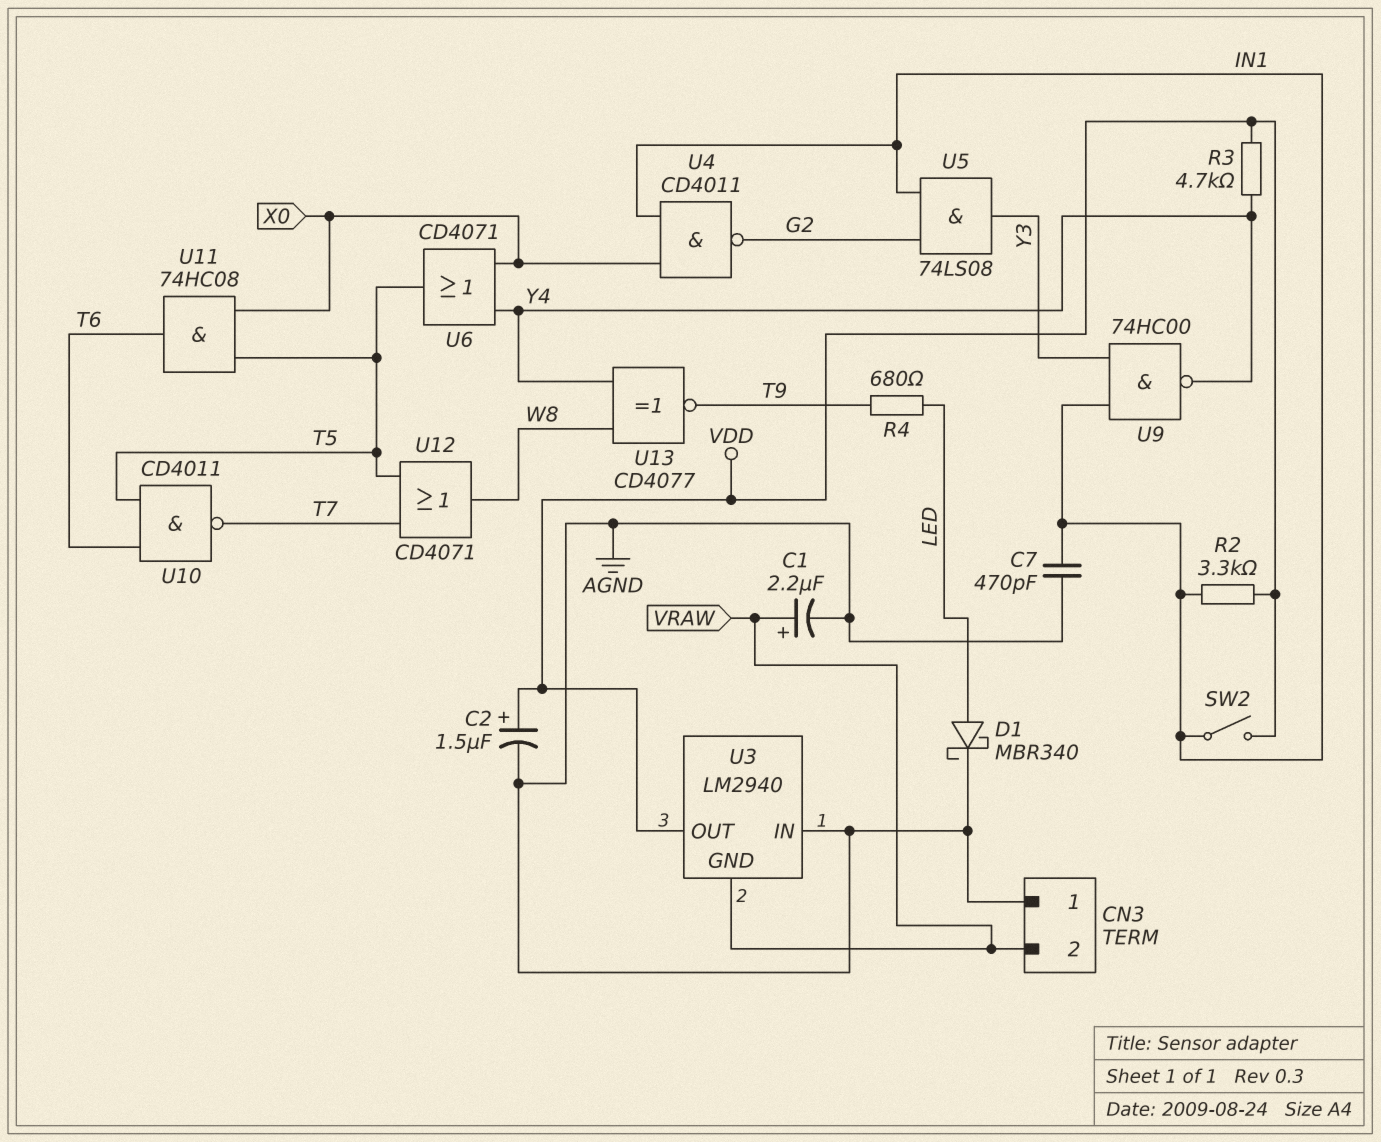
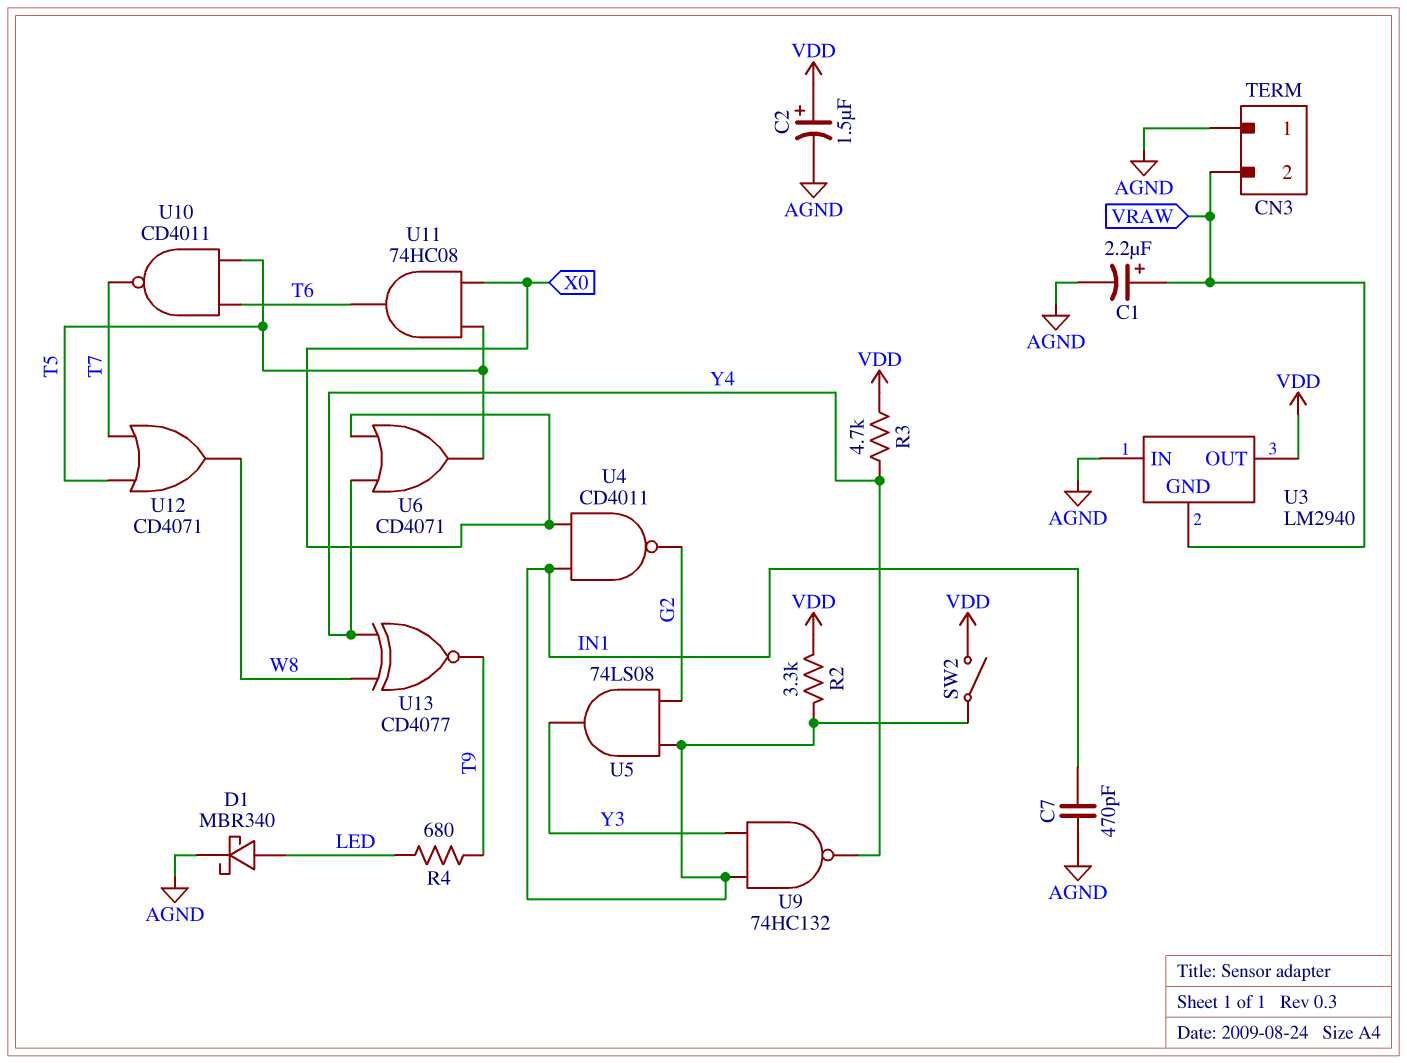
U9: NAND 74HC00 (in IN1, in Y3, out Y4) -> NAND 74HC132 (in IN1, in Y3, out Y4)

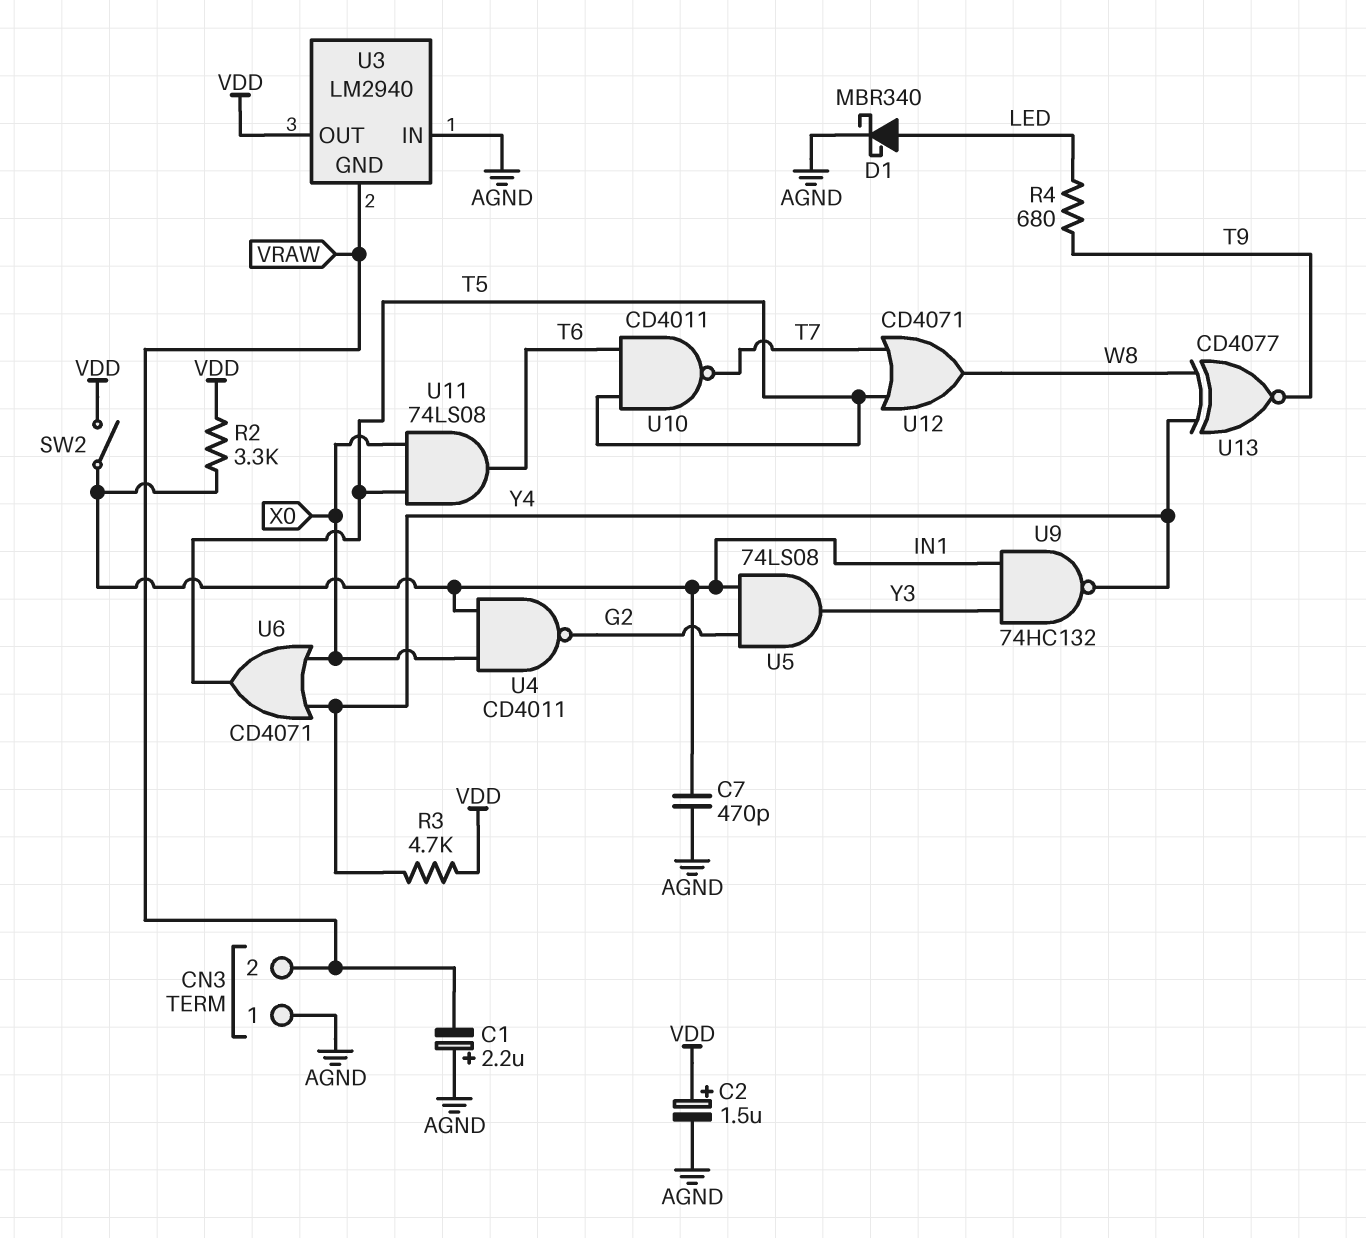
C1: 2.2uF (plus VRAW, minus AGND) -> 2.2uF (plus AGND, minus VRAW)
U11: AND 74HC08 (in T5, in X0, out T6) -> AND 74LS08 (in T5, in X0, out T6)

